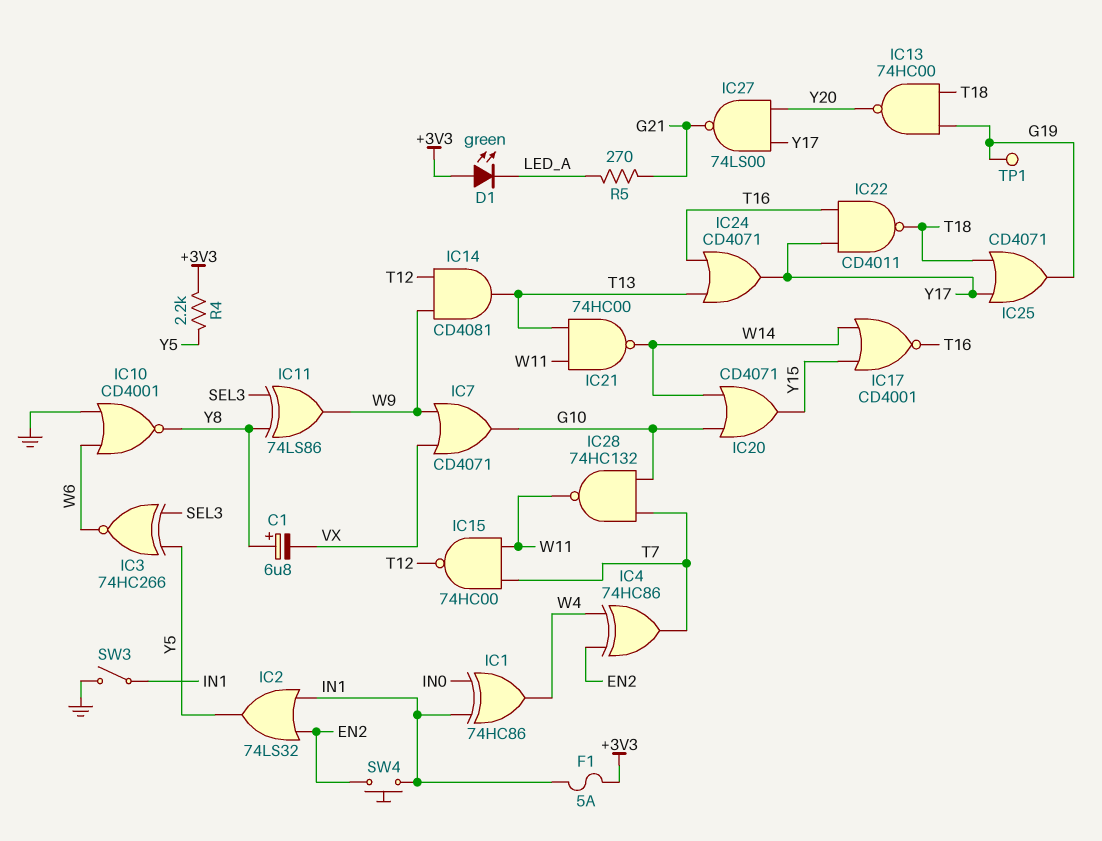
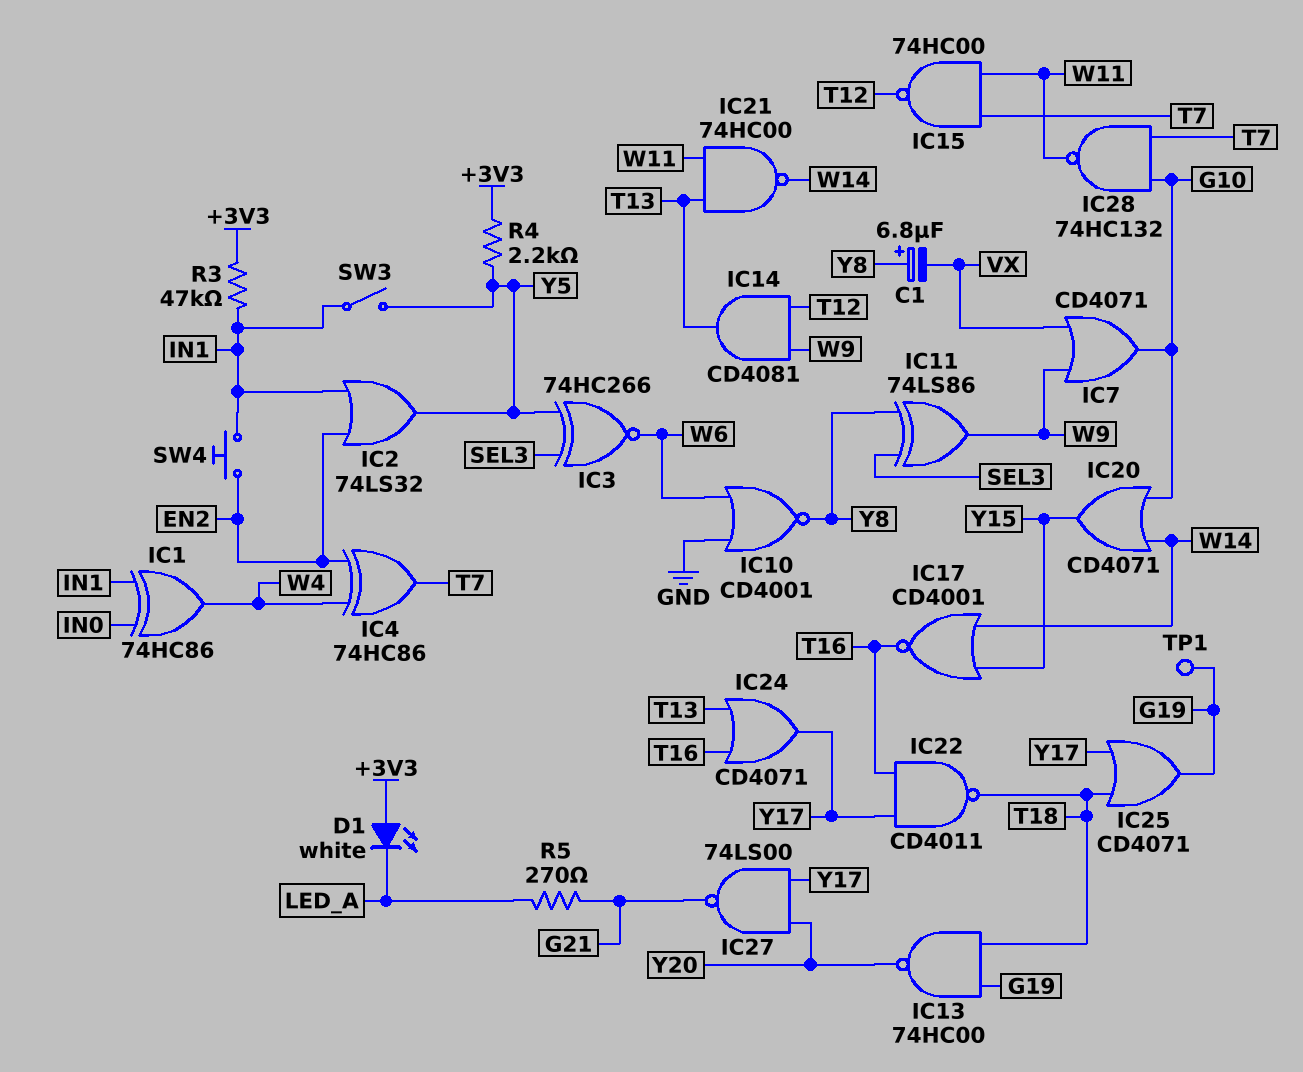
D1: LED green (A +3V3, K LED_A) -> LED white (A +3V3, K LED_A)
F1: 5A (+3V3, IN1) -> none
R3: none -> 47k (+3V3, IN1)
SW3: switch (GND, IN1) -> switch (IN1, Y5)

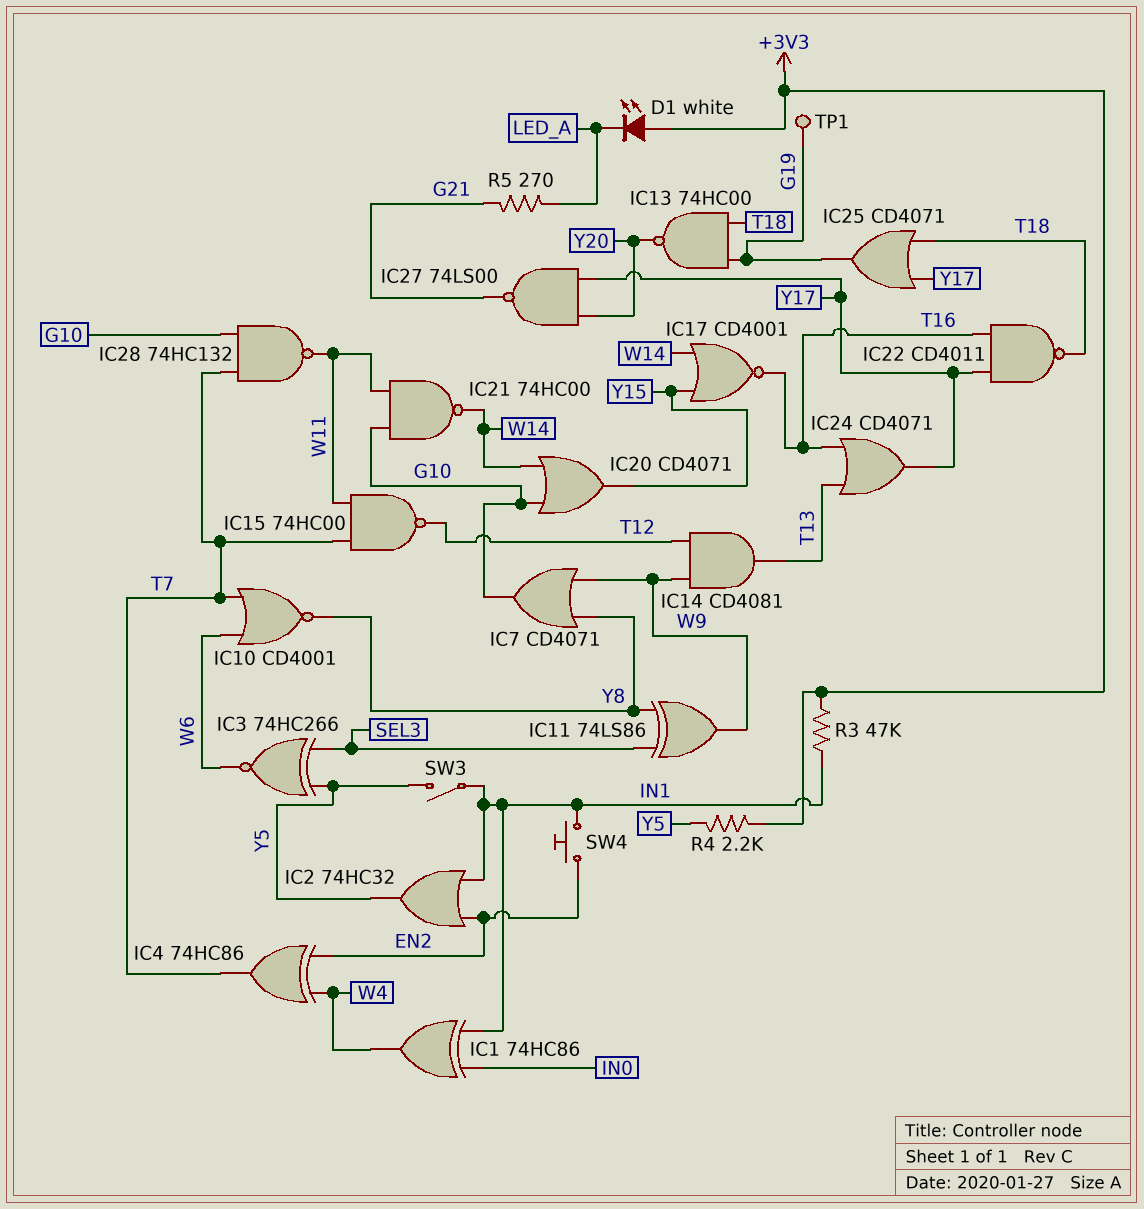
C1: 6.8uF (plus Y8, minus VX) -> none
IC2: OR 74LS32 (in EN2, in IN1, out Y5) -> OR 74HC32 (in EN2, in IN1, out Y5)
IC7: OR CD4071 (in VX, in W9, out G10) -> OR CD4071 (in W9, in Y8, out G10)
IC10: NOR CD4001 (in GND, in W6, out Y8) -> NOR CD4001 (in T7, in W6, out Y8)
IC21: NAND 74HC00 (in T13, in W11, out W14) -> NAND 74HC00 (in G10, in W11, out W14)

